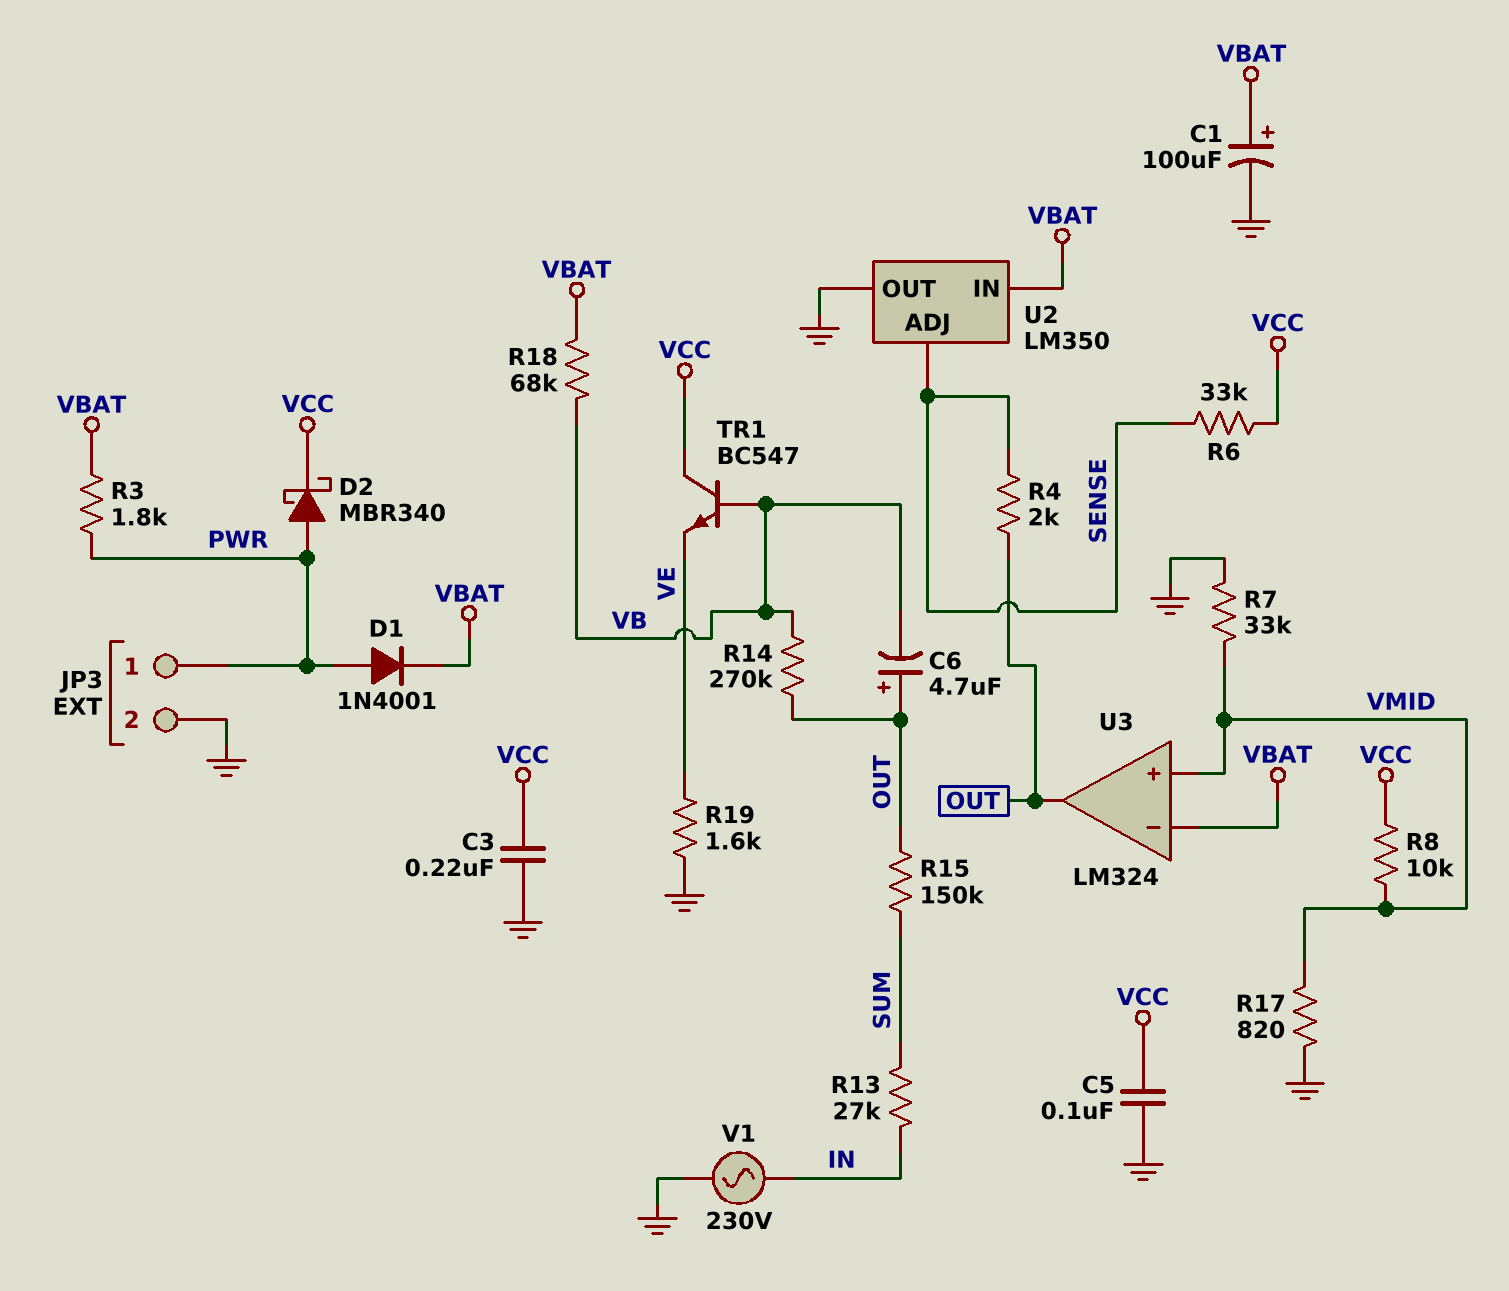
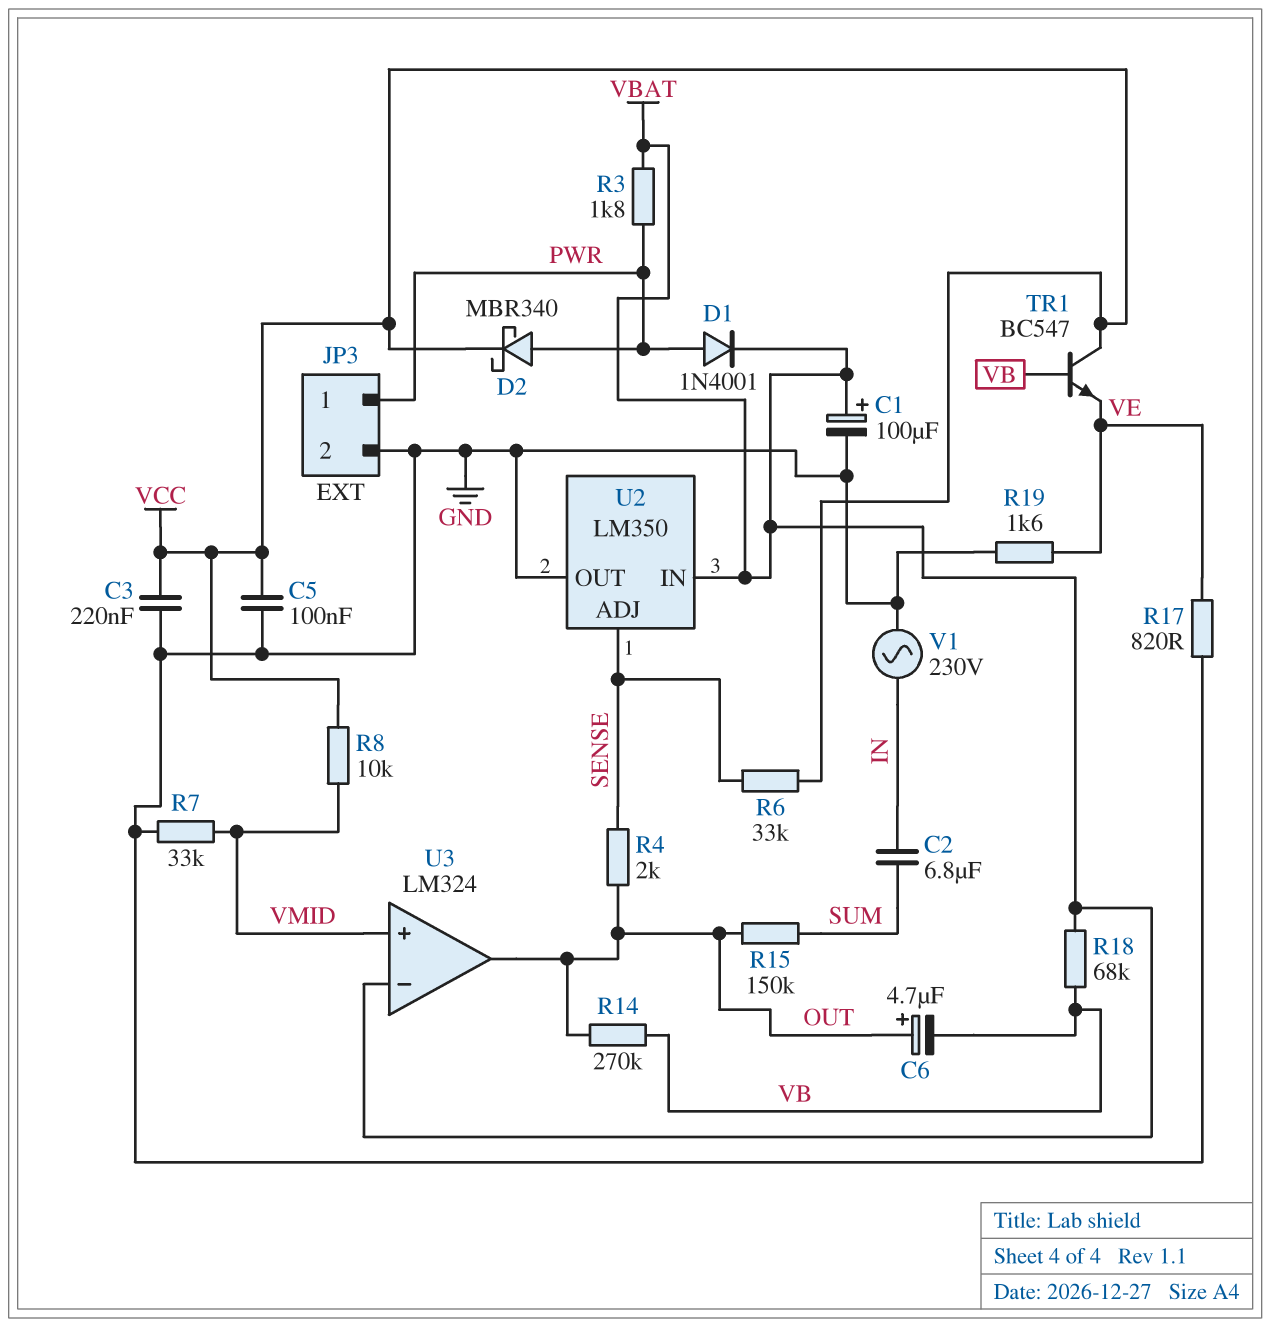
C2: none -> 6.8uF (IN, SUM)
R13: 27k (IN, SUM) -> none
R17: 820 (GND, VMID) -> 820 (GND, VE)

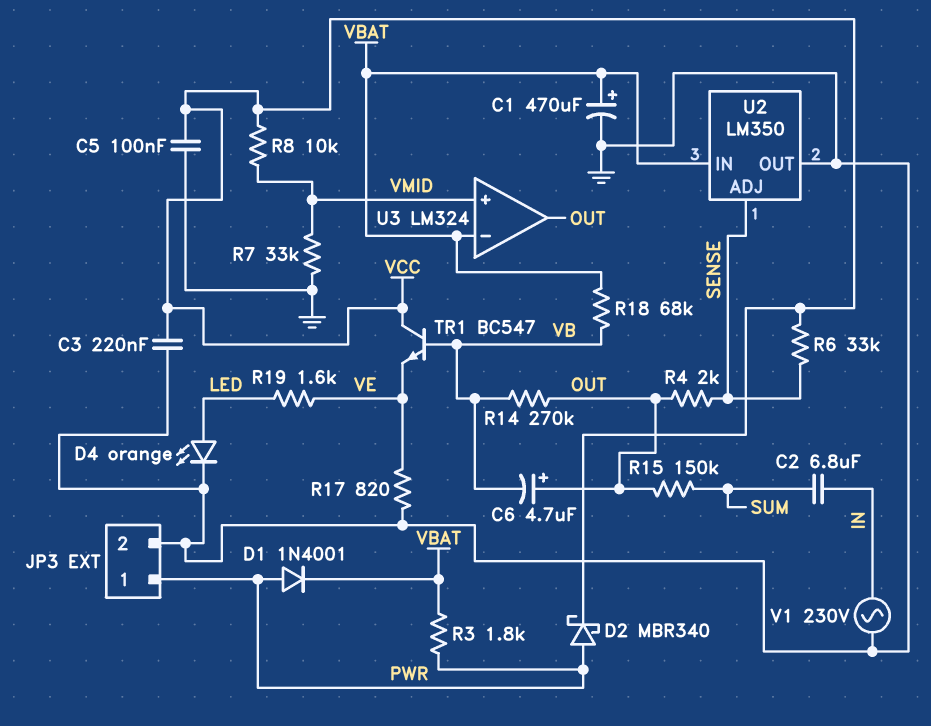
C1: 100uF (plus VBAT, minus GND) -> 470uF (plus VBAT, minus GND)
D4: none -> LED orange (A LED, K GND)
R19: 1.6k (GND, VE) -> 1.6k (LED, VE)

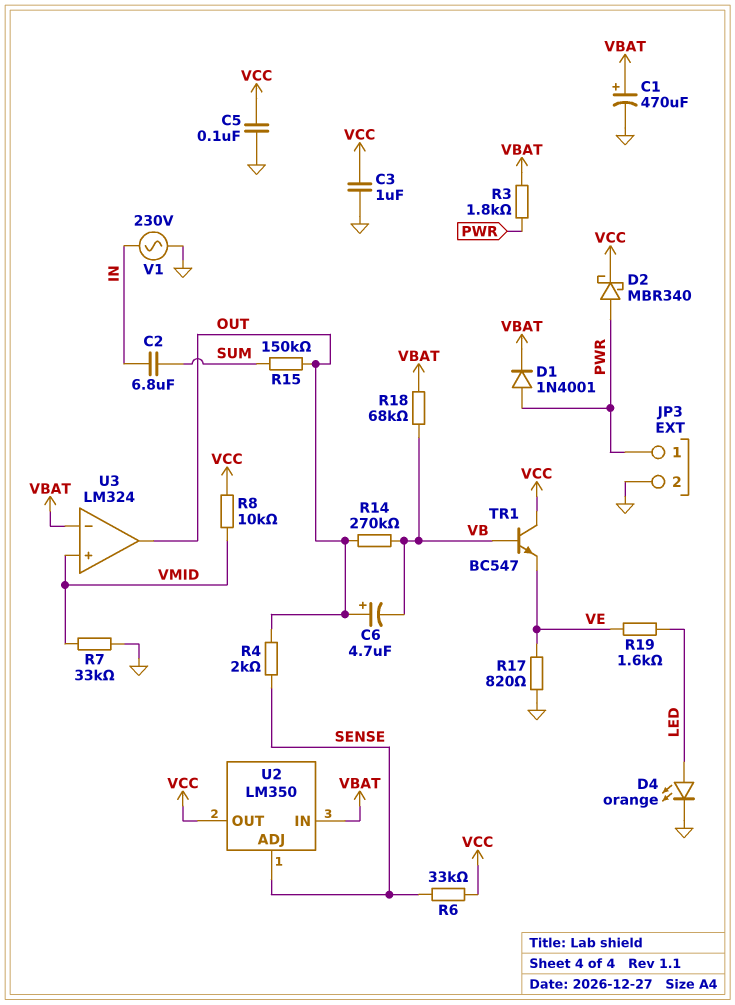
C3: 220nF (GND, VCC) -> 1uF (GND, VCC)
U2 pin OUT: GND -> VCC

